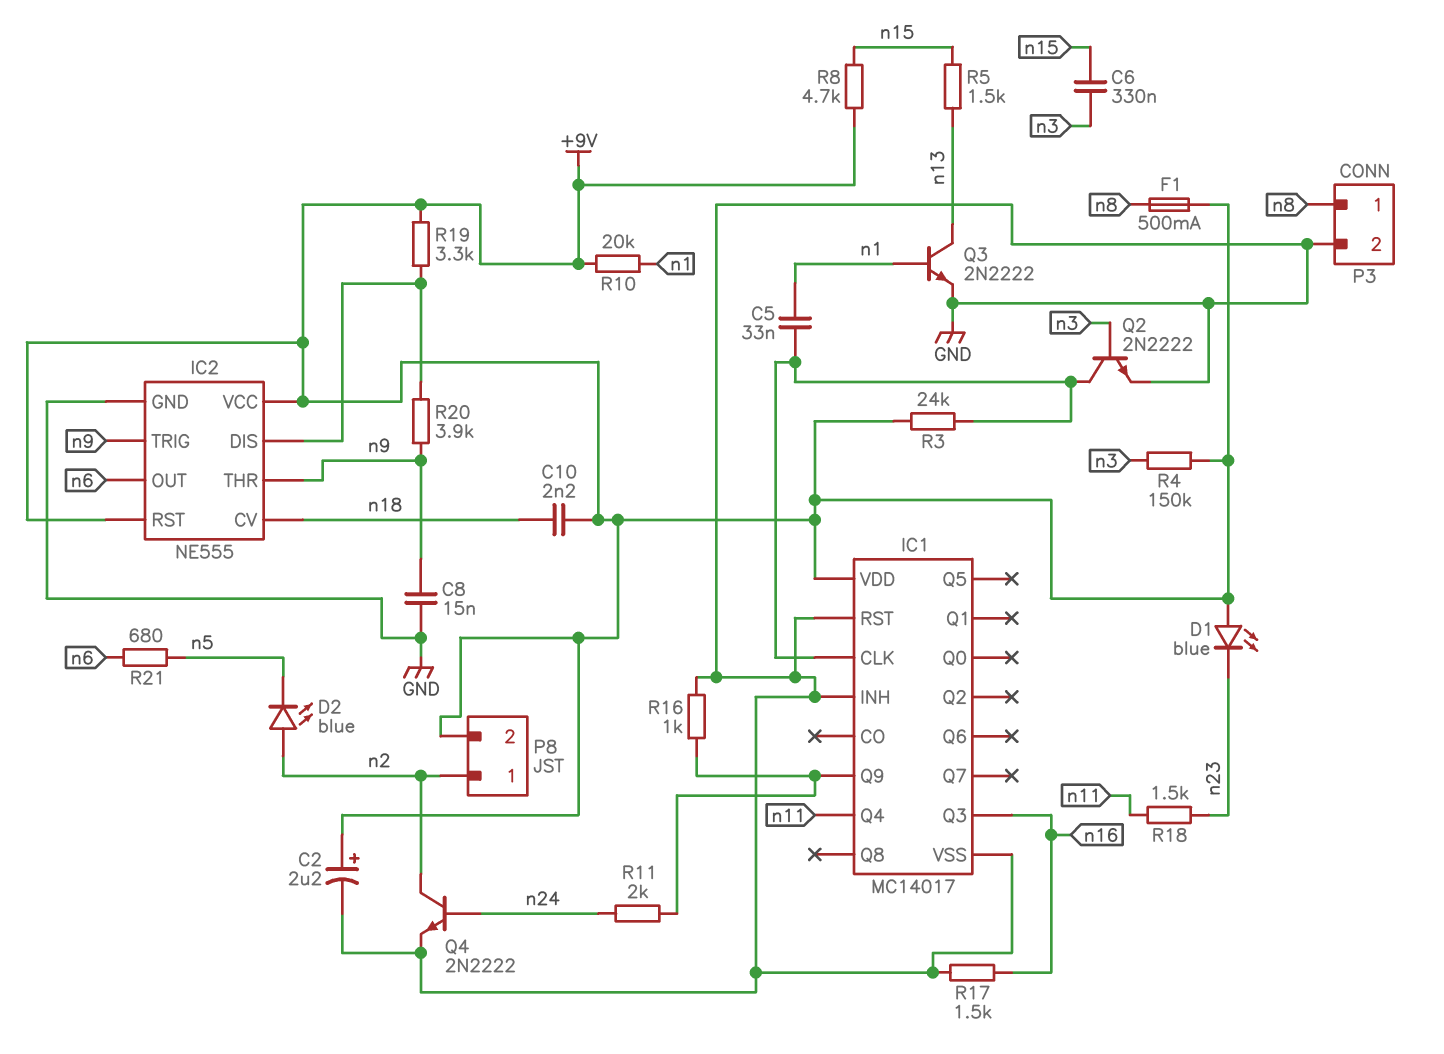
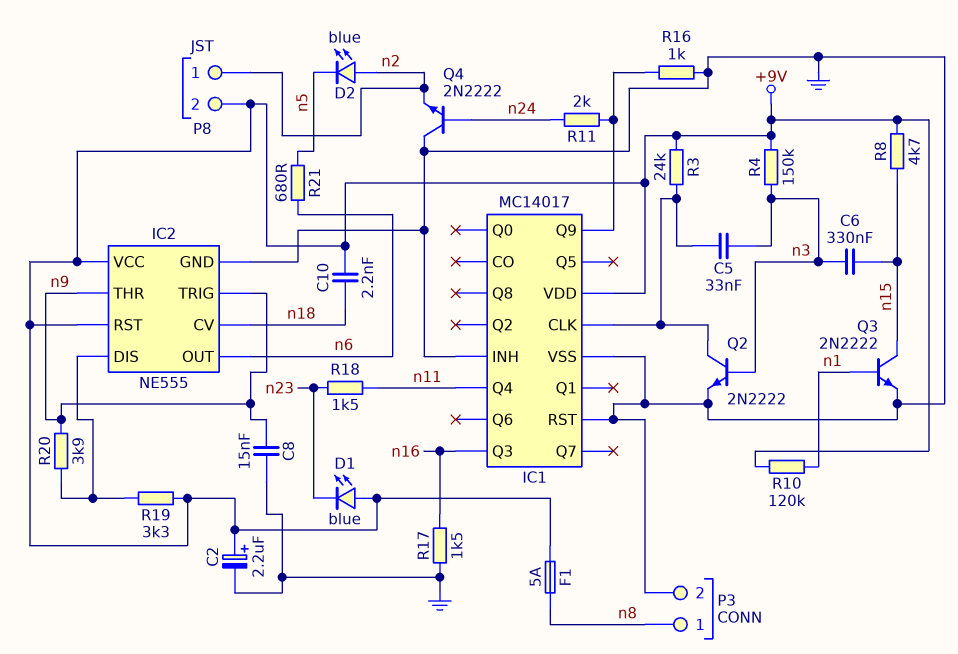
C5: 33nF (IC1/CLK, n1) -> 33nF (IC1/CLK, n3)
F1: 500mA (+9V, n8) -> 5A (+9V, n8)
Q3: NPN 2N2222 (B n1, C n13, E GND) -> NPN 2N2222 (B n1, C n15, E GND)
Q4: NPN 2N2222 (B n24, C n2, E GND) -> NPN 2N2222 (B n24, C GND, E n2)
R5: 1.5k (n13, n15) -> none
R10: 20k (+9V, n1) -> 120k (+9V, n1)

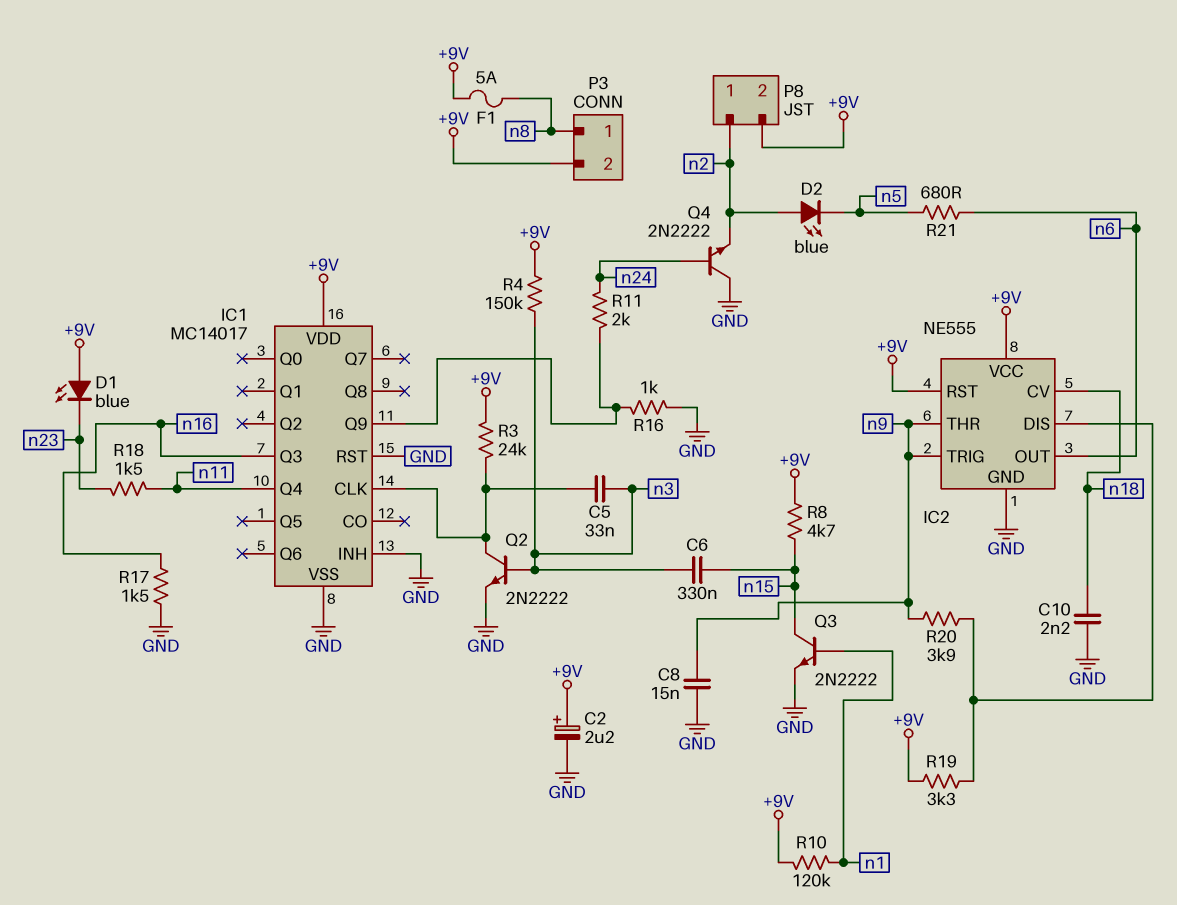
C10: 2.2nF (+9V, n18) -> 2.2nF (GND, n18)
P3 pin 2: GND -> +9V

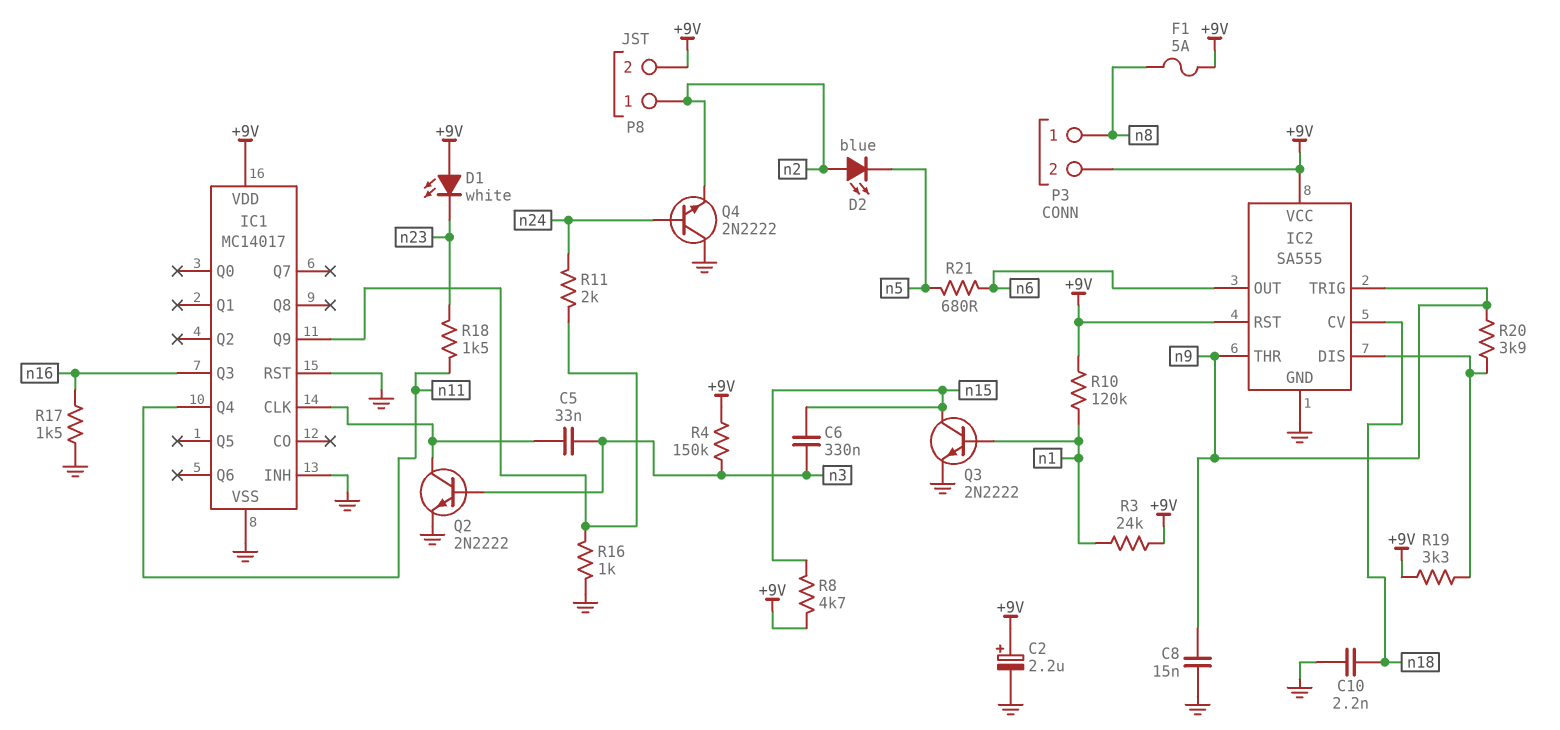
D1: LED blue (A +9V, K n23) -> LED white (A +9V, K n23)
IC2: NE555 -> SA555
R3: 24k (+9V, IC1/CLK) -> 24k (+9V, n1)

